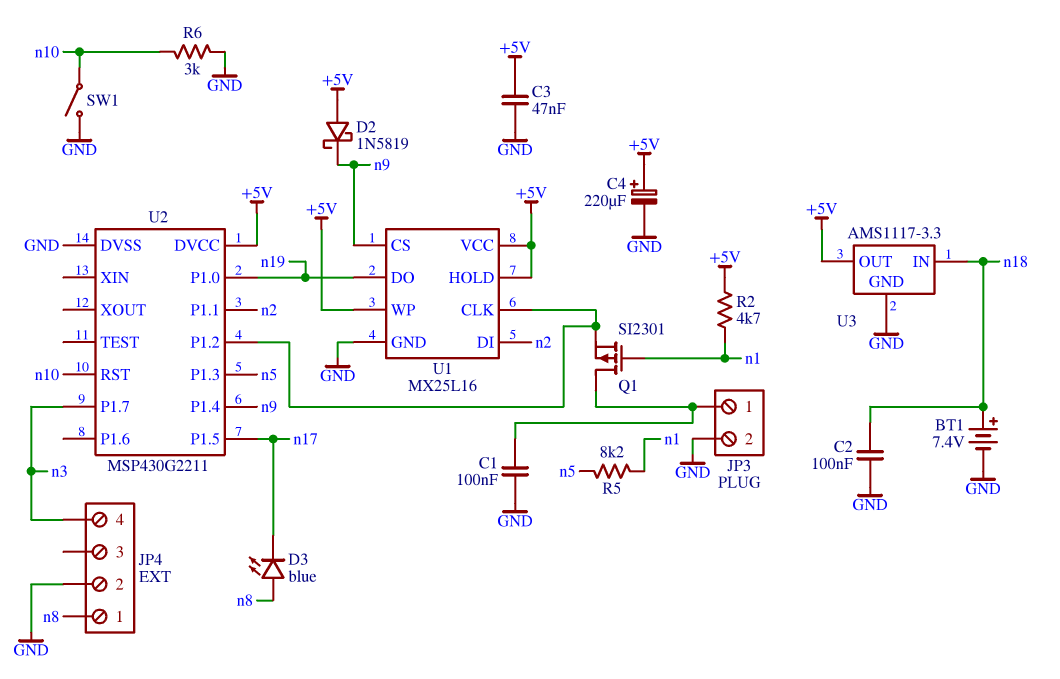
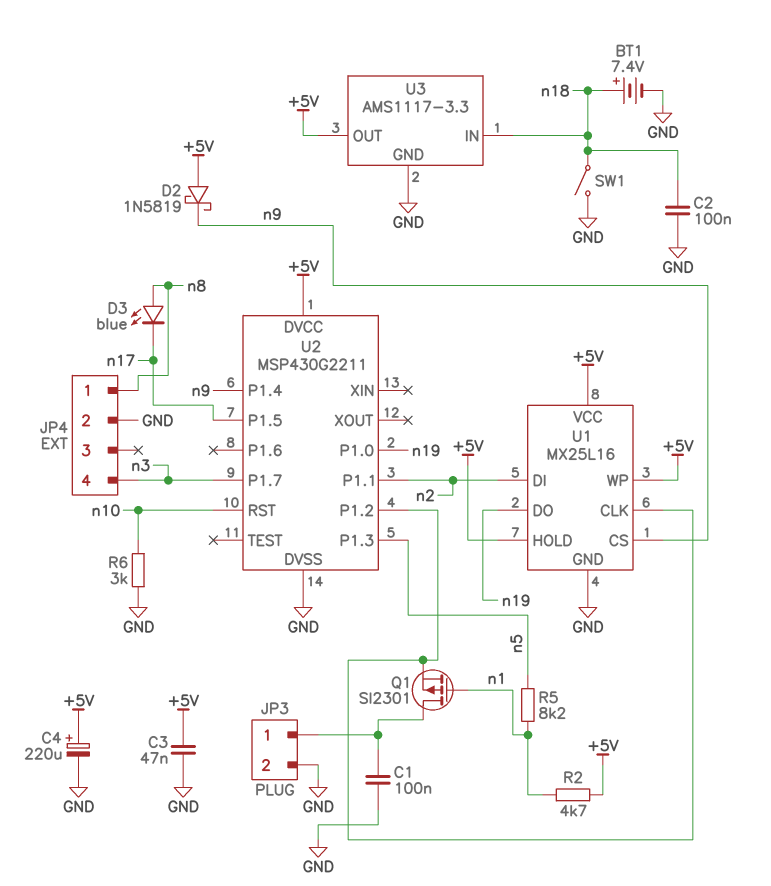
SW1: switch (GND, n10) -> switch (GND, n18)

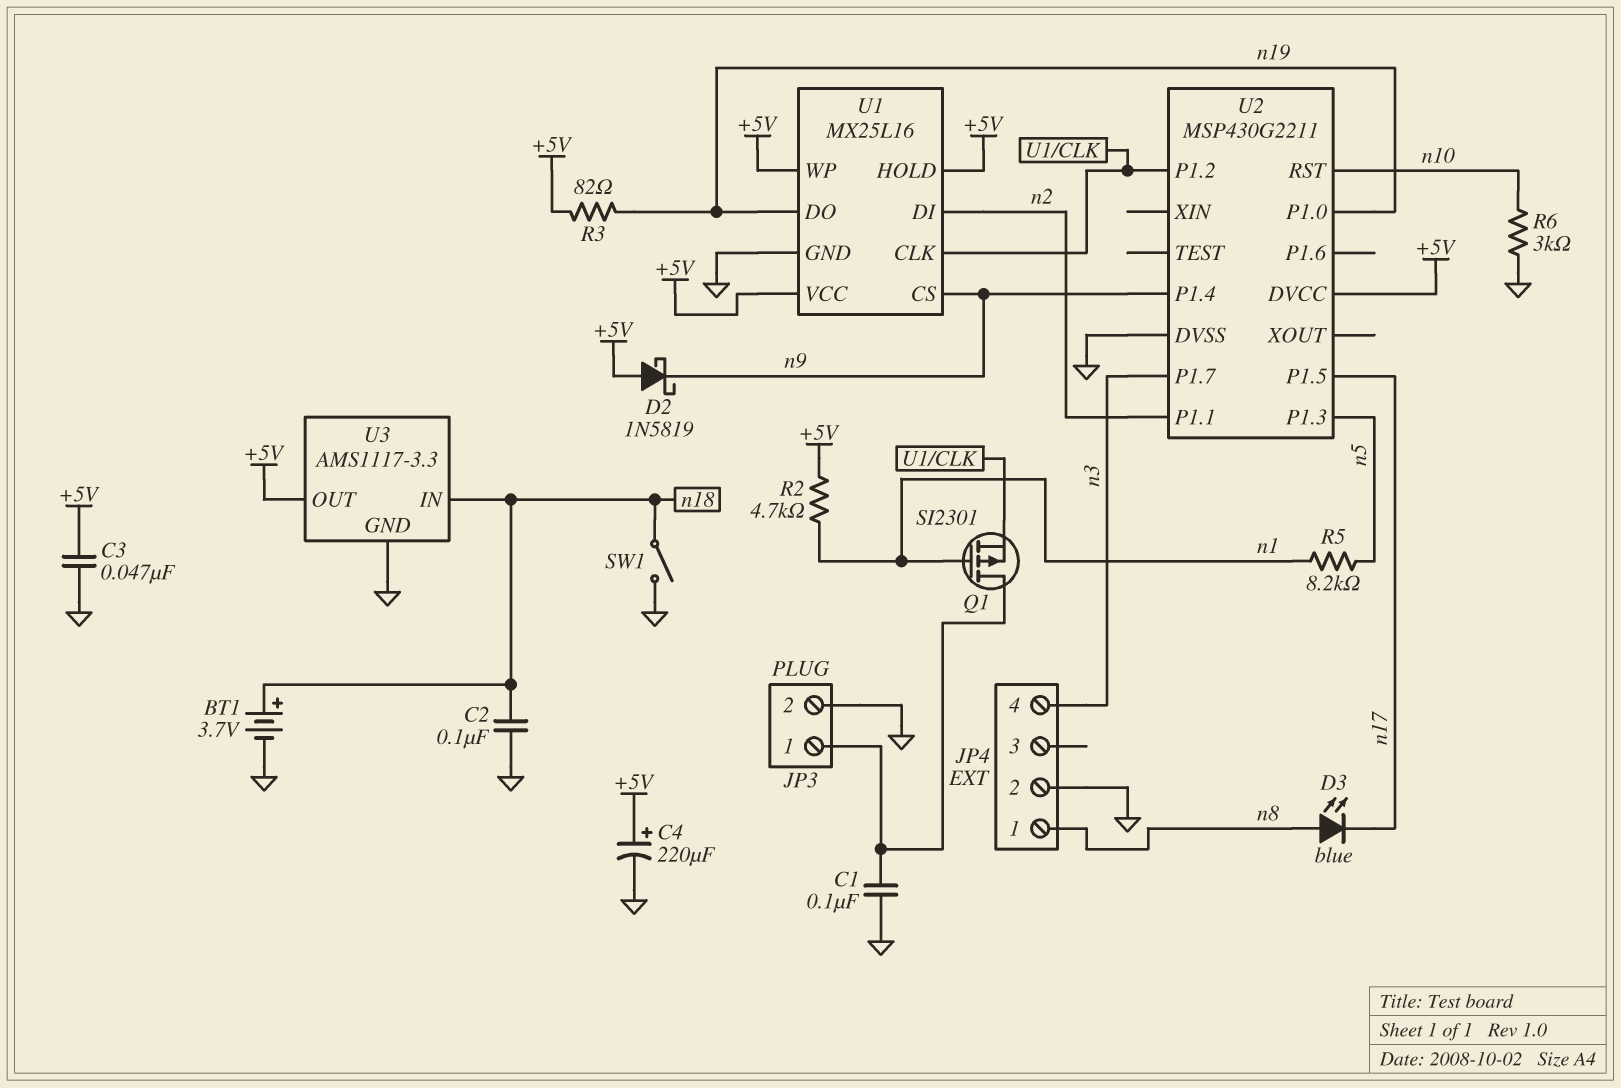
BT1: 7.4V (plus n18, minus GND) -> 3.7V (plus n18, minus GND)
R3: none -> 82 (+5V, n19)

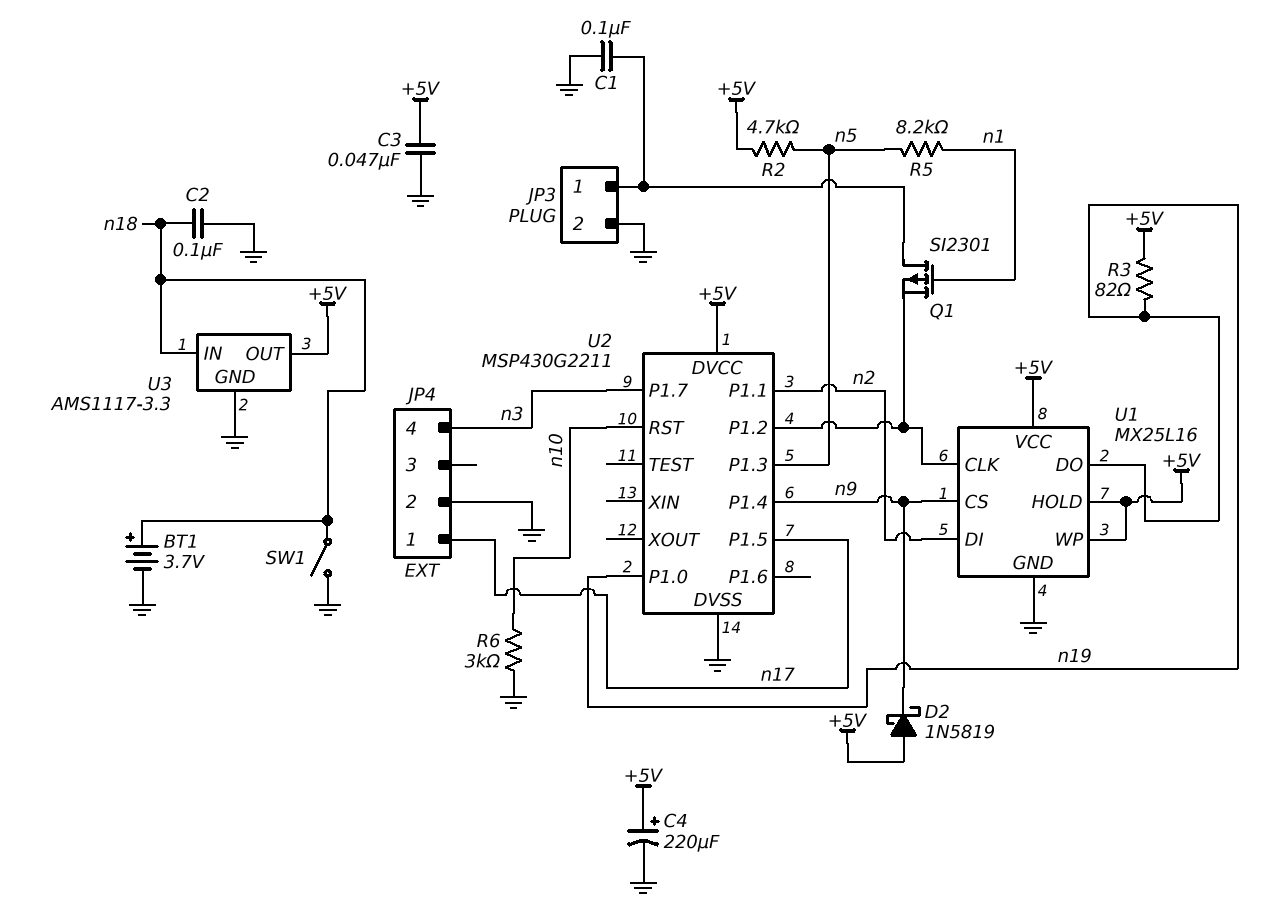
D3: LED blue (A n8, K n17) -> none
JP4 pin 1: n8 -> n17
R2: 4.7k (+5V, n1) -> 4.7k (+5V, n5)

